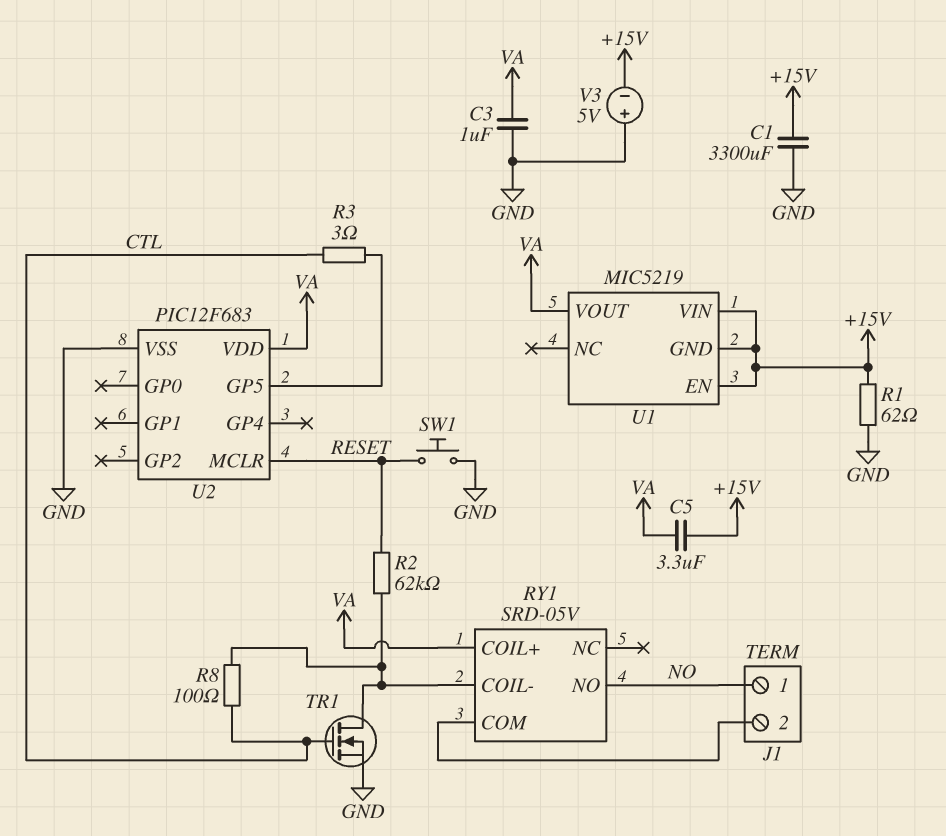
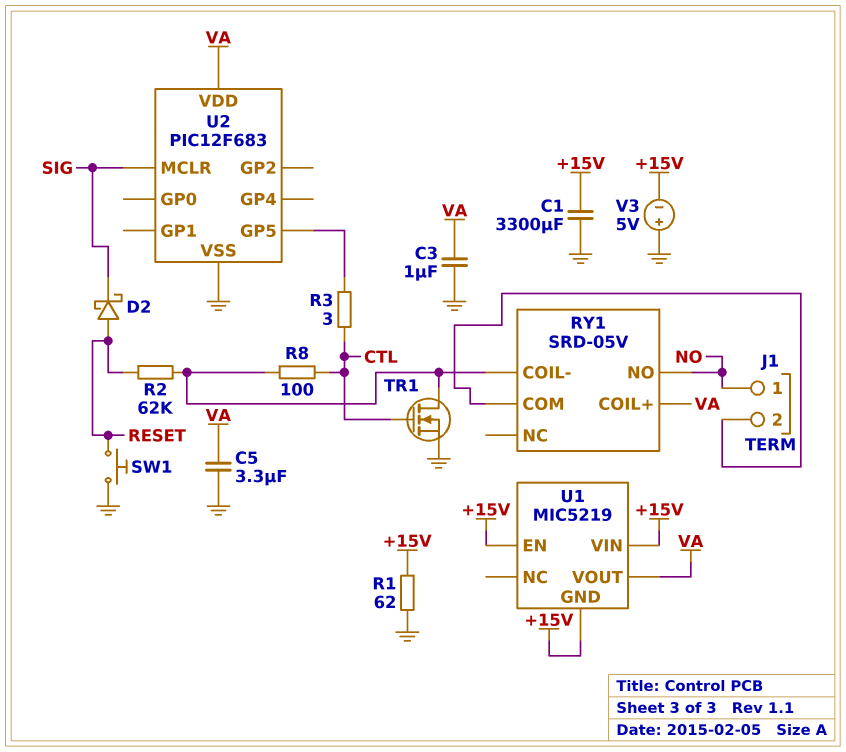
C5: 3.3uF (+15V, VA) -> 3.3uF (GND, VA)
D2: none -> schottky (A RESET, K SIG)
U2 pin MCLR: RESET -> SIG

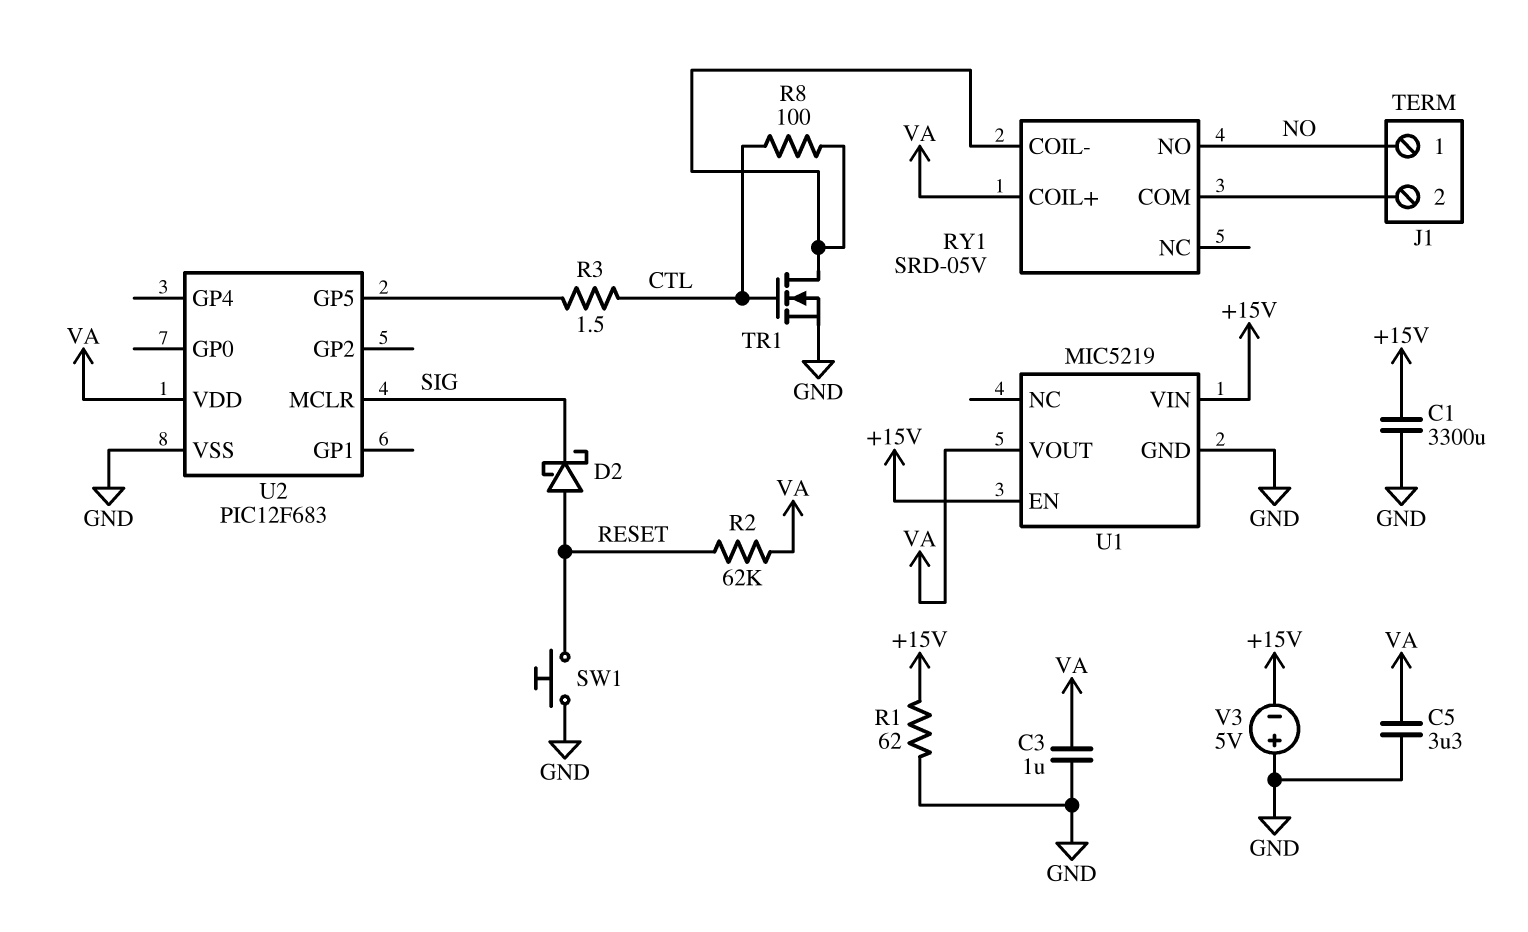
R2: 62k (RESET, RY1/COIL-) -> 62k (RESET, VA)
R3: 3 (CTL, U2/GP5) -> 1.5 (CTL, U2/GP5)
U1 pin GND: +15V -> GND

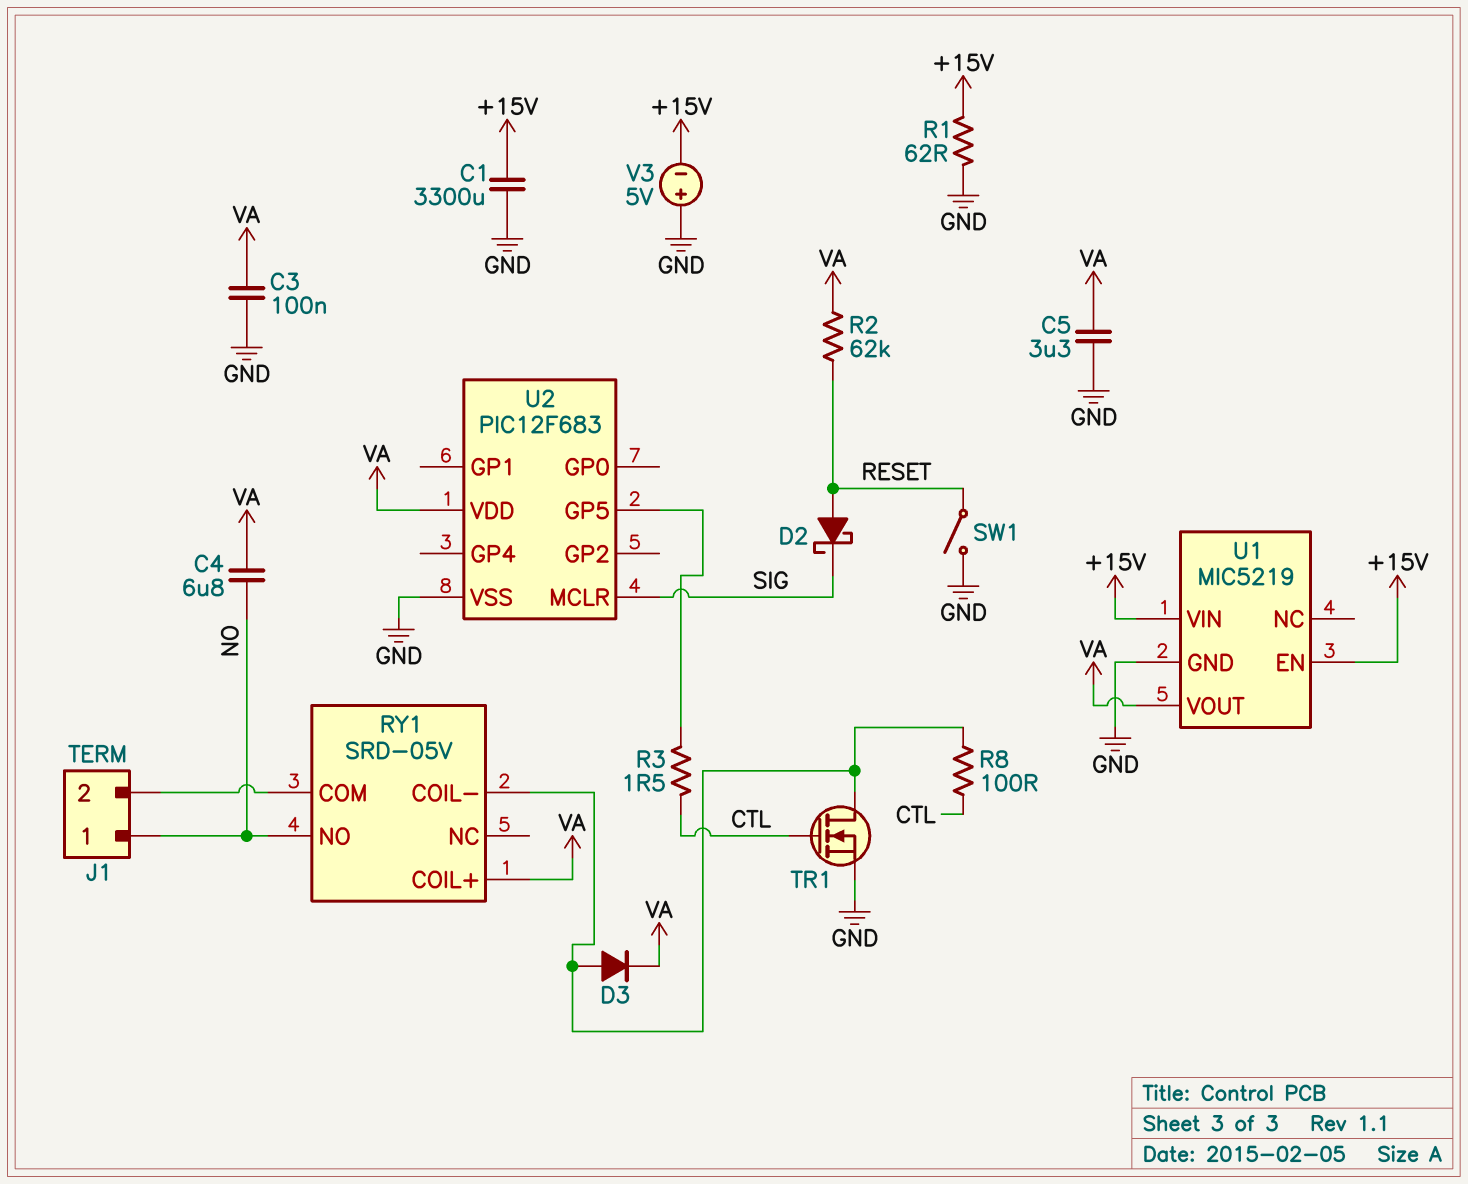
C3: 1uF (GND, VA) -> 100nF (GND, VA)
C4: none -> 6.8uF (NO, VA)
D3: none -> diode (A RY1/COIL-, K VA)
SW1: button (GND, RESET) -> switch (GND, RESET)

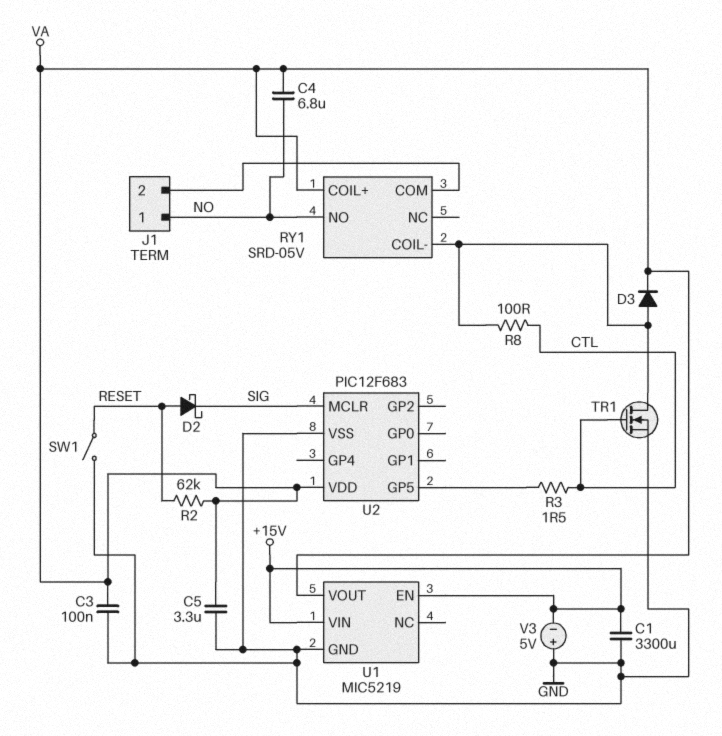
R1: 62 (+15V, GND) -> none

